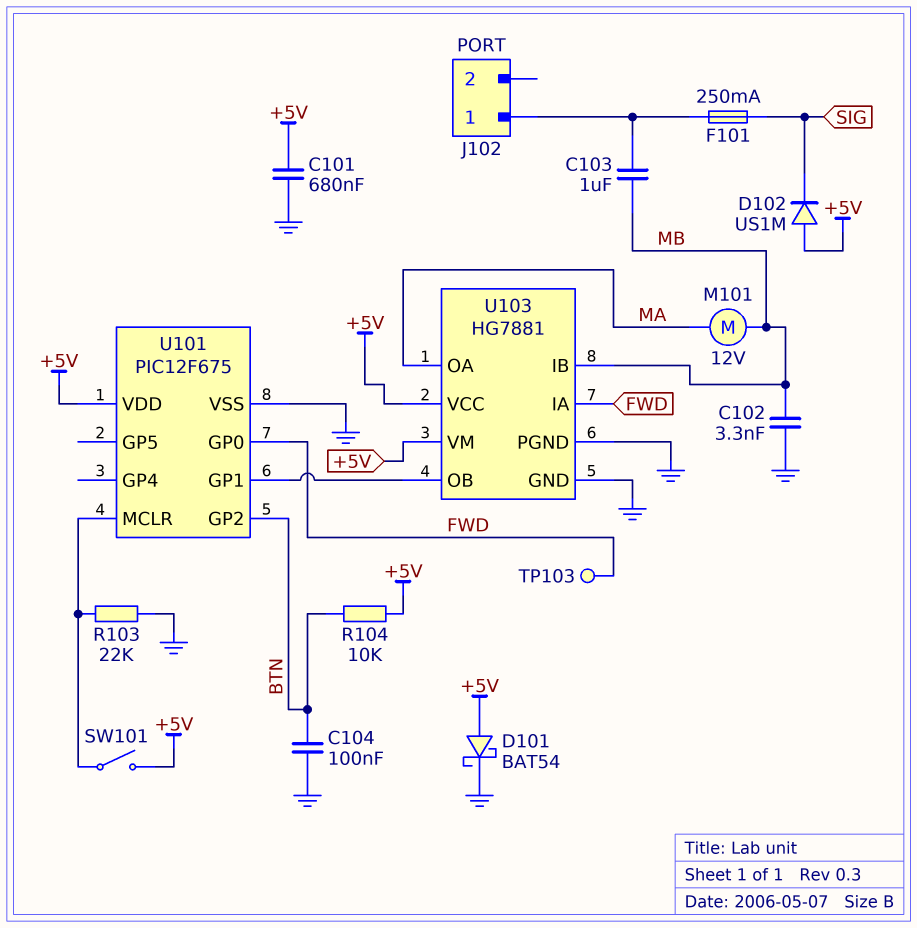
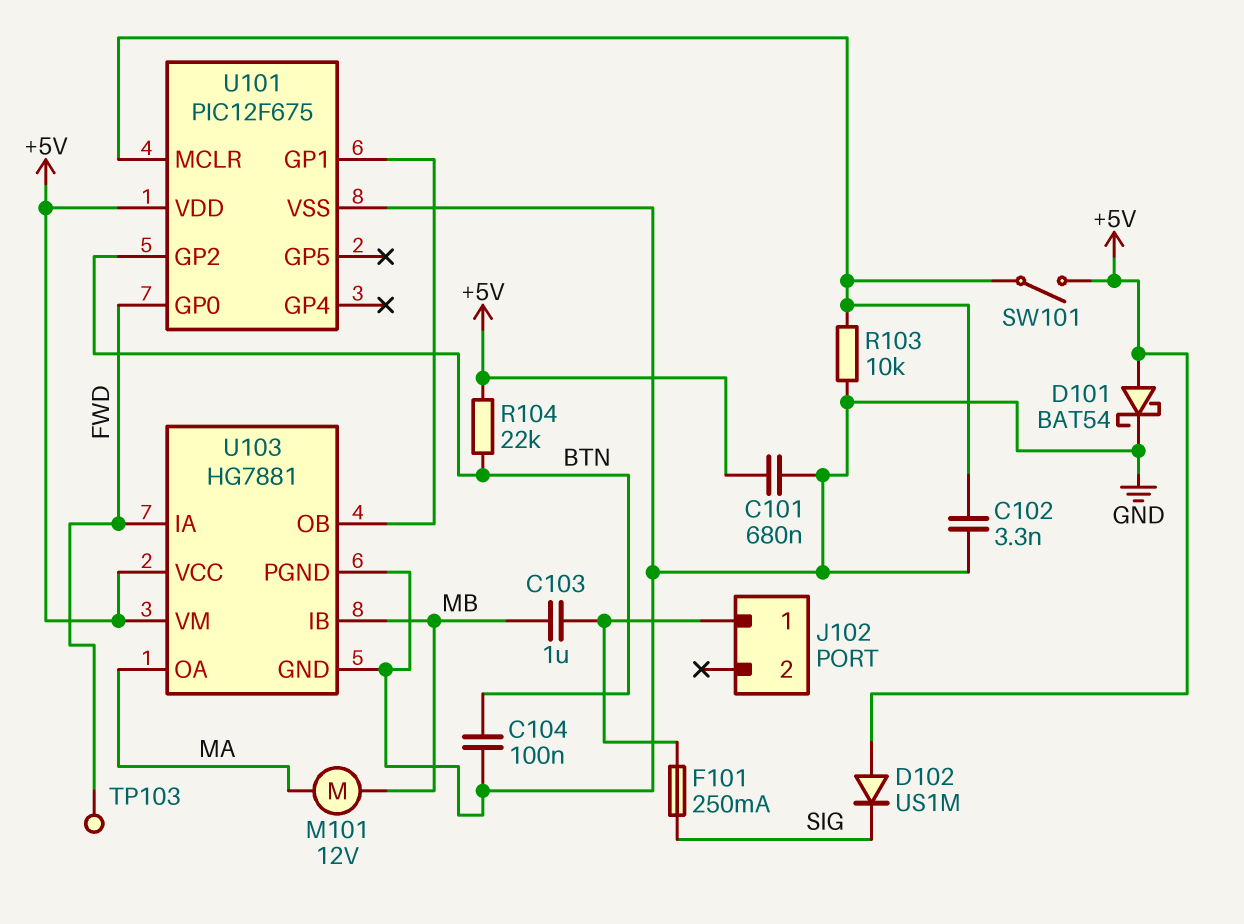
C102: 3.3nF (GND, MB) -> 3.3nF (GND, U101/MCLR)
R103: 22k (GND, U101/MCLR) -> 10k (GND, U101/MCLR)
R104: 10k (+5V, BTN) -> 22k (+5V, BTN)

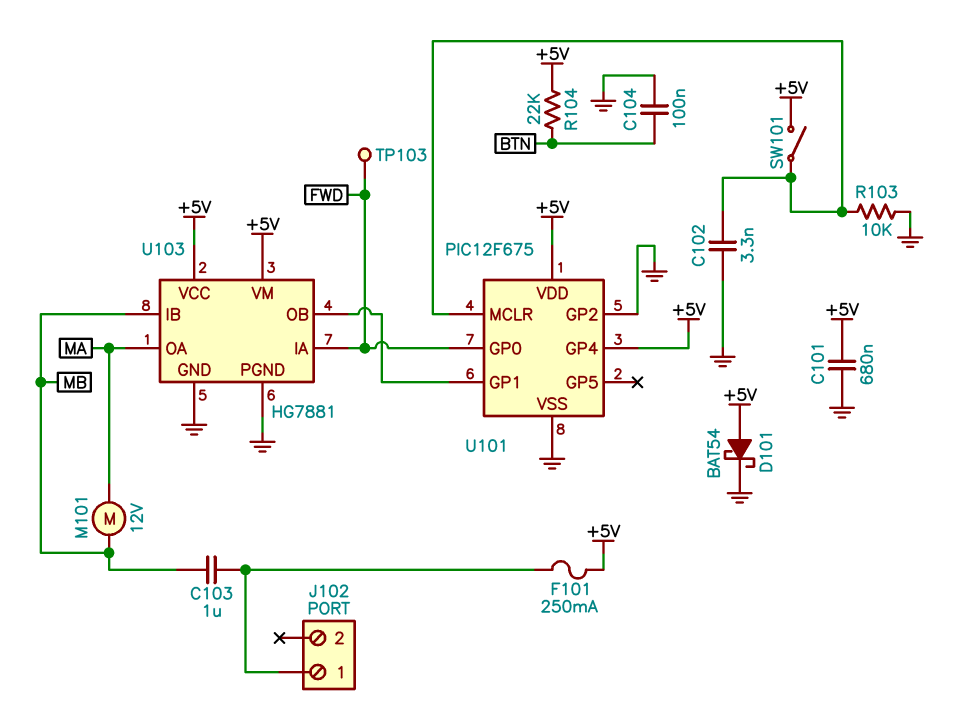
D102: diode US1M (A +5V, K SIG) -> none
F101: 250mA (J102/1, SIG) -> 250mA (+5V, J102/1)
U101 pin GP2: BTN -> GND
U101 pin GP4: none -> +5V

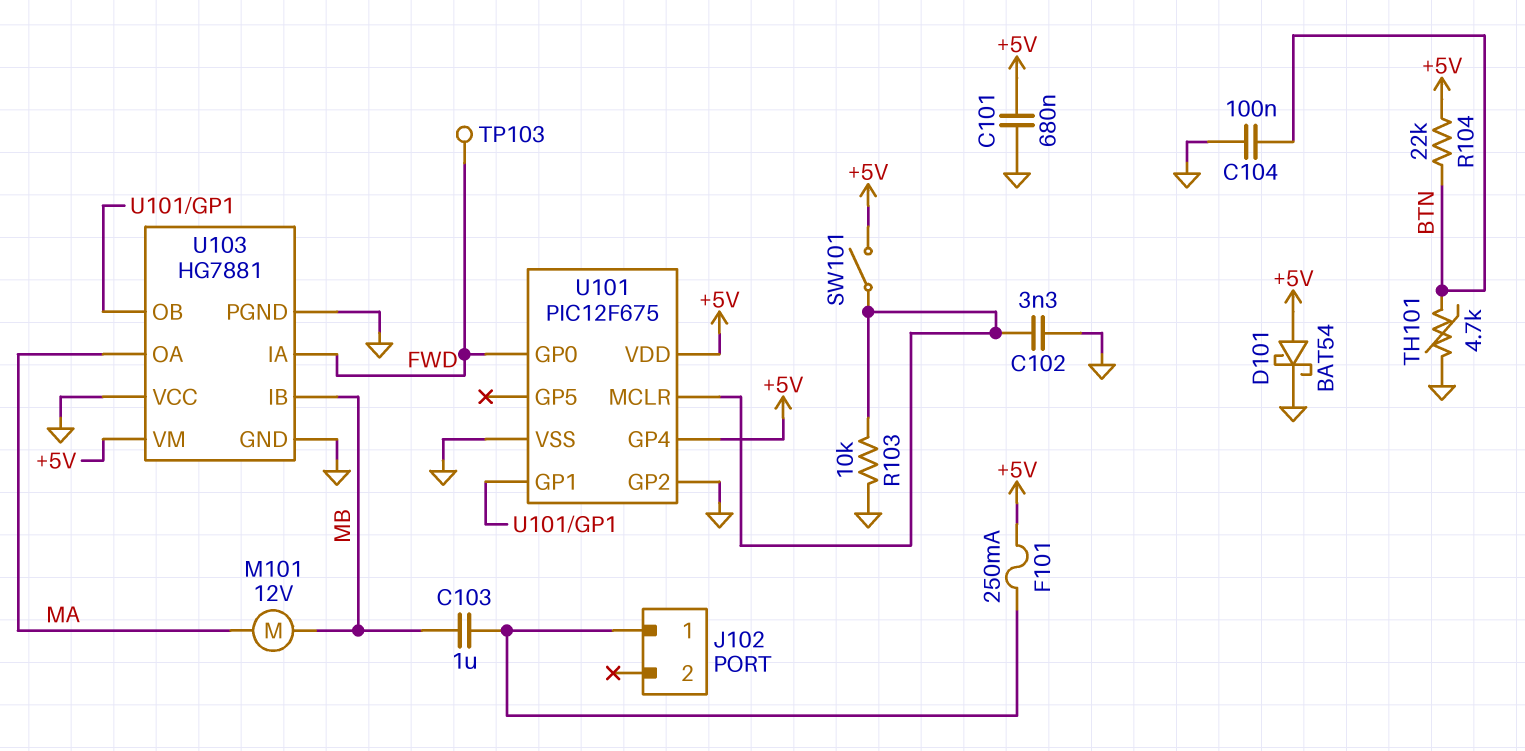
TH101: none -> 4.7k (BTN, GND)
U103 pin VCC: +5V -> GND

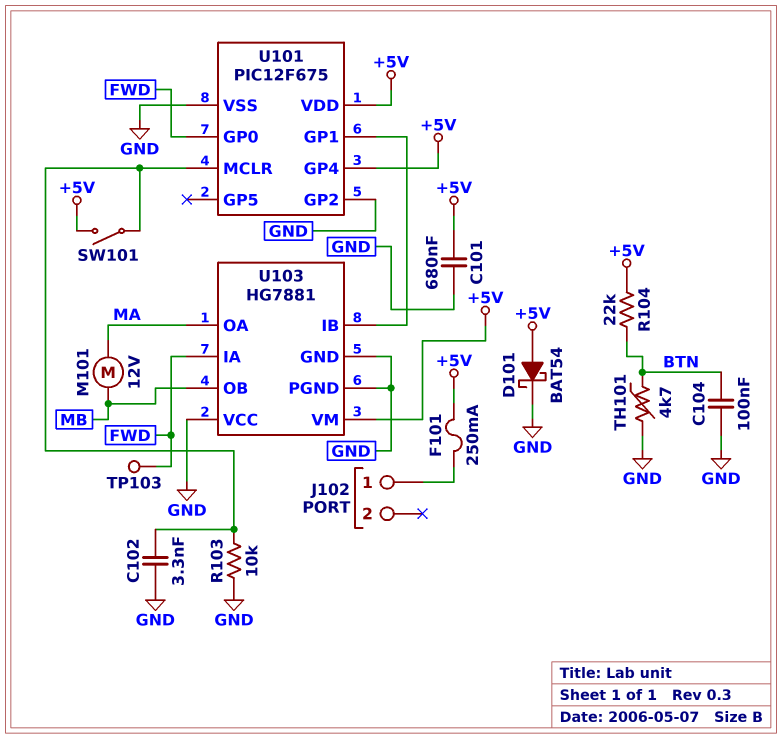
C103: 1uF (J102/1, MB) -> none
U103 pin IB: MB -> U101/GP1
U103 pin OB: U101/GP1 -> MB

